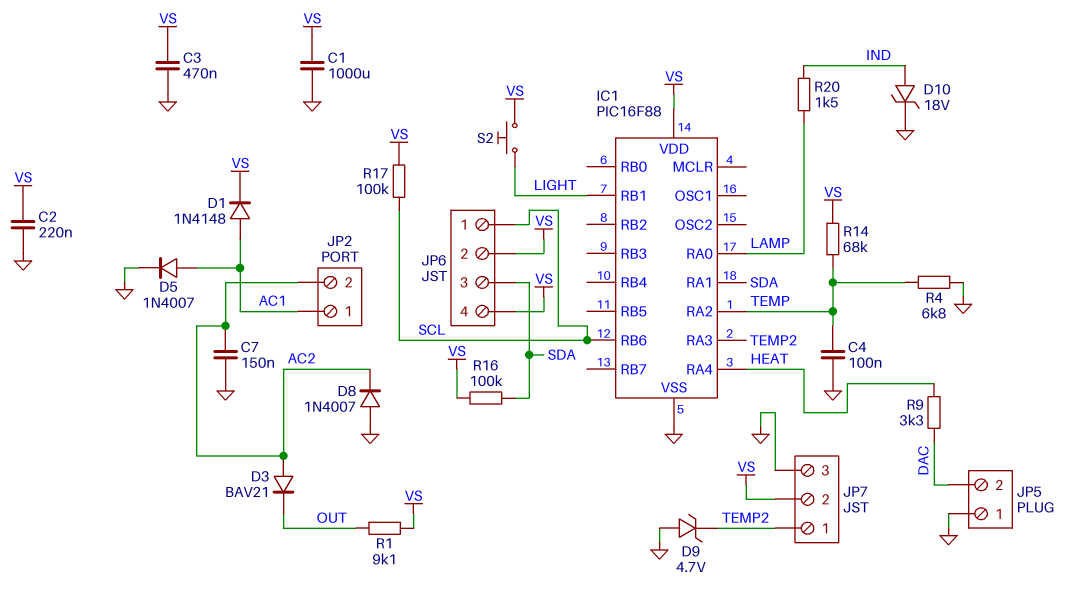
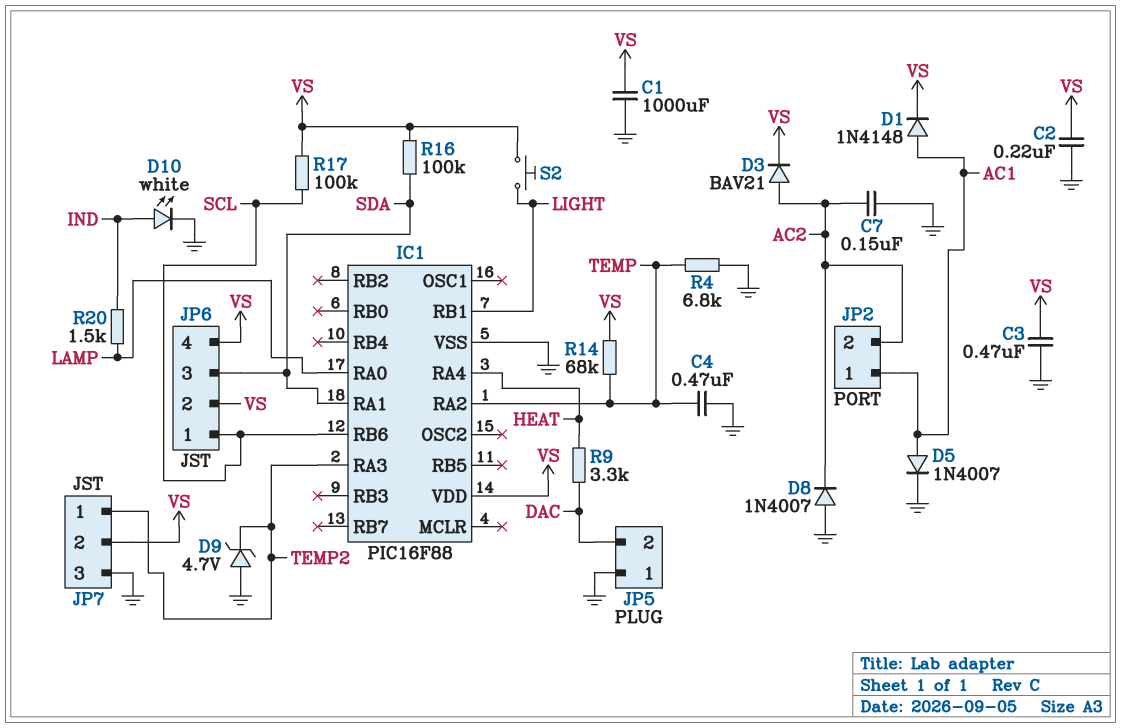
C4: 100nF (GND, TEMP) -> 470nF (GND, TEMP)
D3: diode BAV21 (A AC2, K OUT) -> diode BAV21 (A AC2, K VS)
D10: zener 18V (A IND, K GND) -> LED white (A IND, K GND)
R1: 9.1k (OUT, VS) -> none

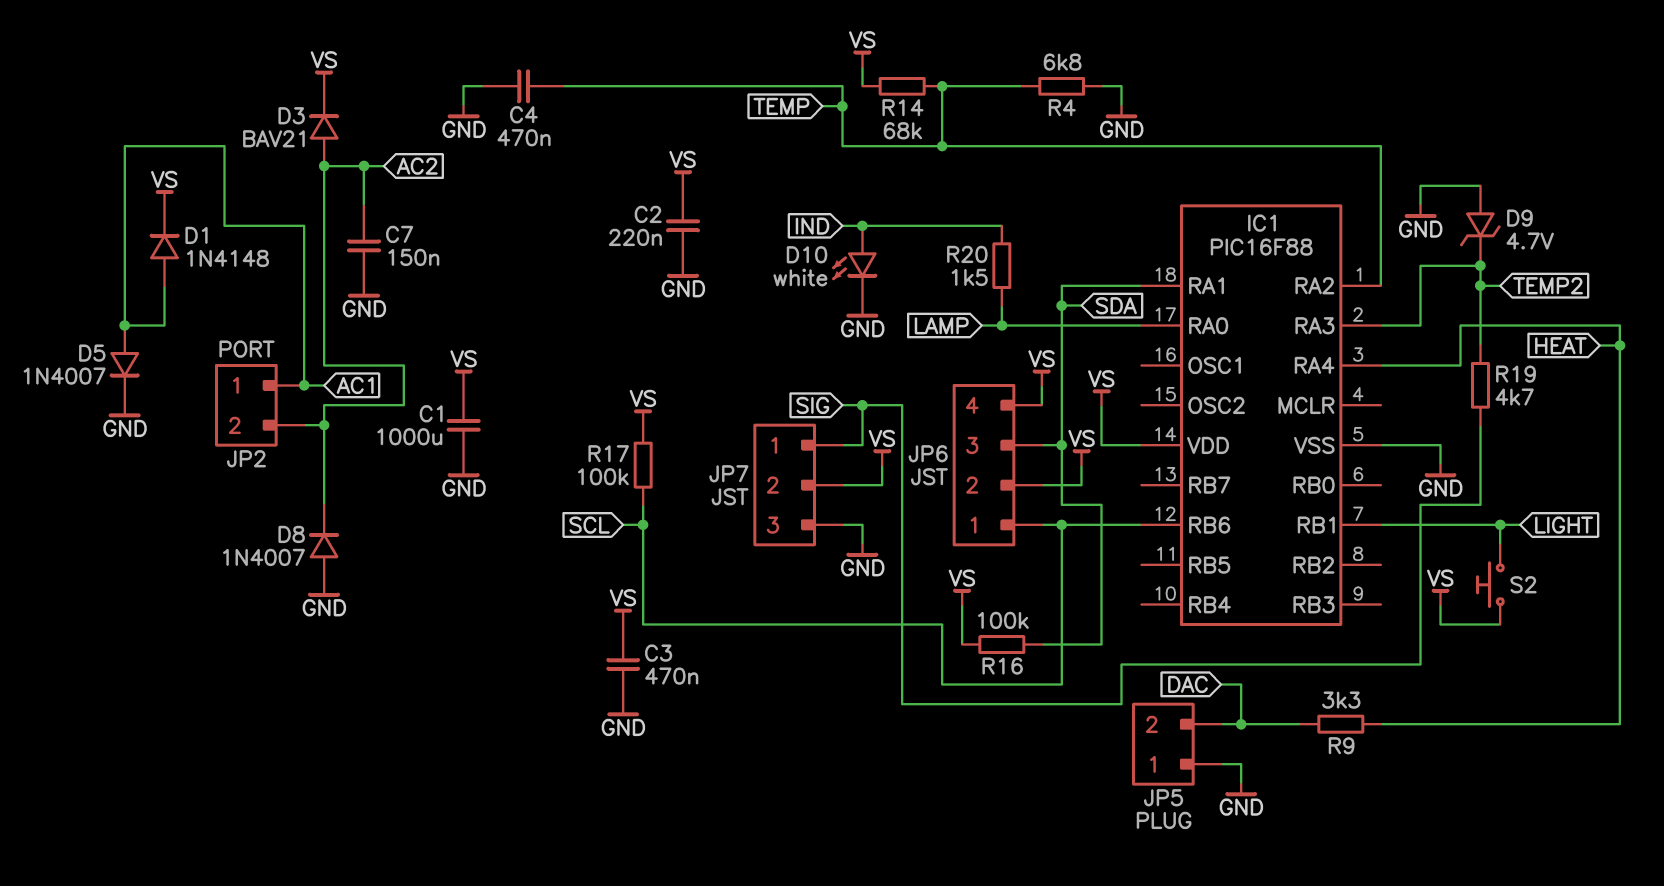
JP7 pin 1: TEMP2 -> SIG
R19: none -> 4.7k (SIG, TEMP2)

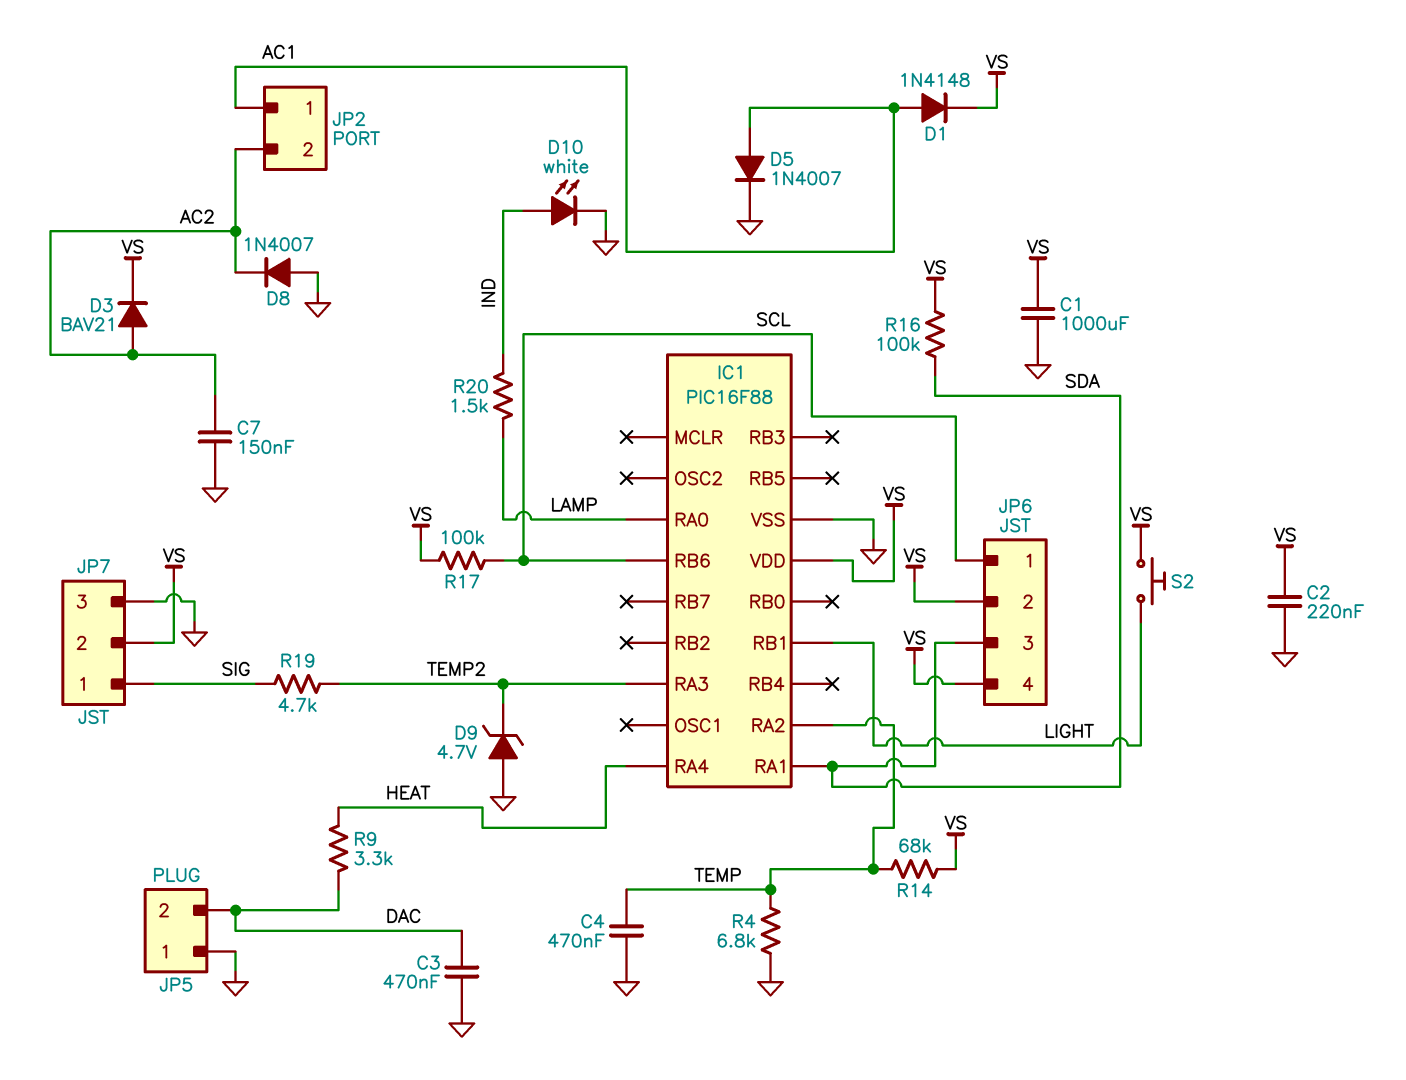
C3: 470nF (GND, VS) -> 470nF (DAC, GND)

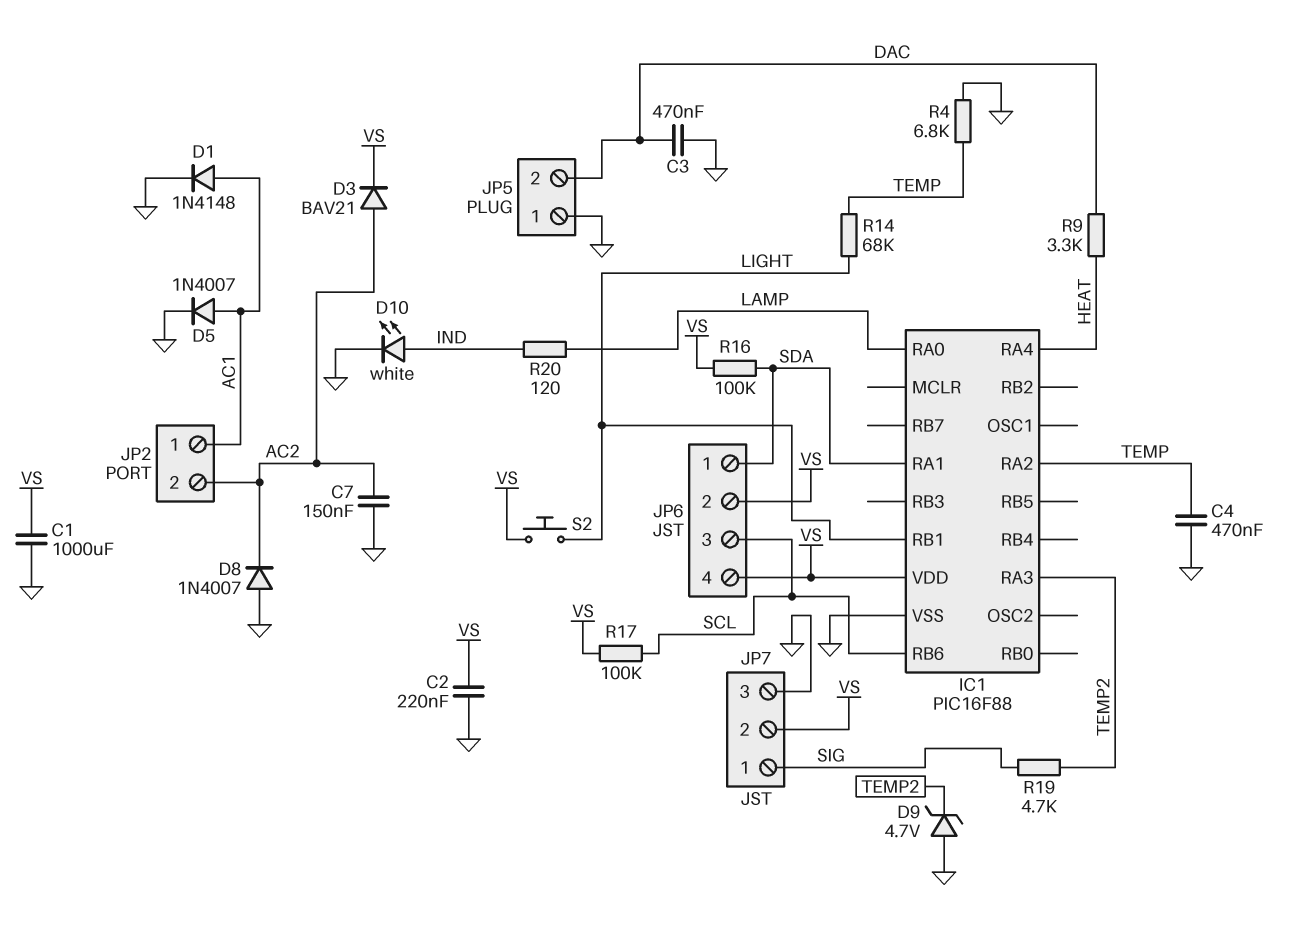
D1: diode 1N4148 (A AC1, K VS) -> diode 1N4148 (A AC1, K GND)
JP6 pin 1: SCL -> SDA
JP6 pin 3: SDA -> SCL
R14: 68k (TEMP, VS) -> 68k (LIGHT, TEMP)
R20: 1.5k (IND, LAMP) -> 120 (IND, LAMP)

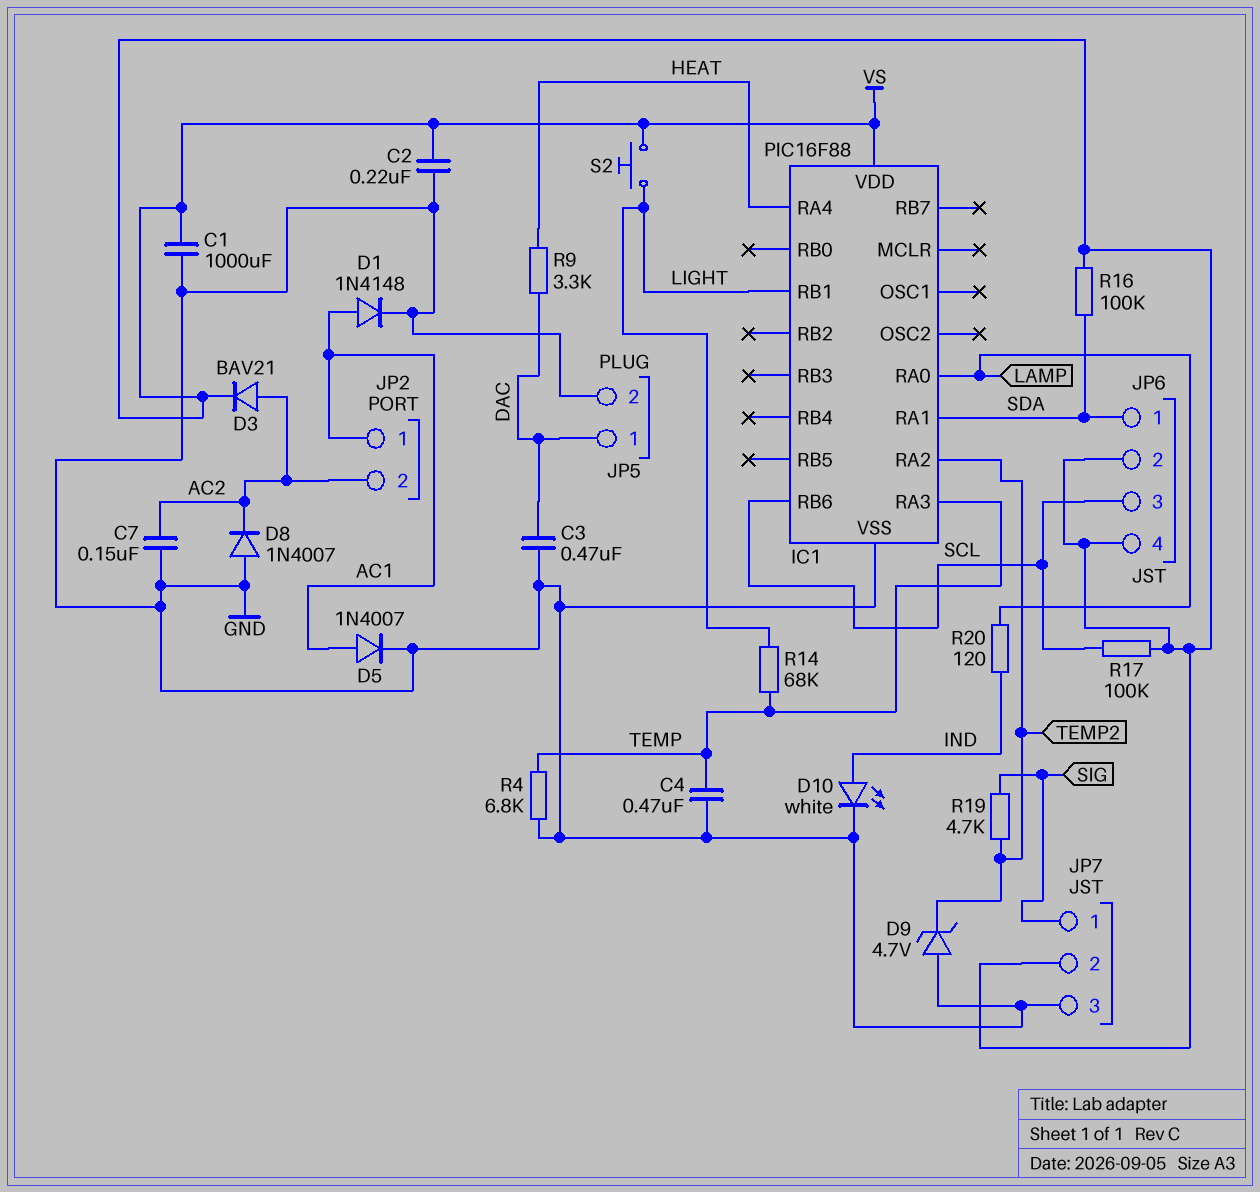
IC1 pin RA2: TEMP -> TEMP2
IC1 pin RA3: TEMP2 -> TEMP
JP5 pin 1: GND -> DAC
JP5 pin 2: DAC -> GND

